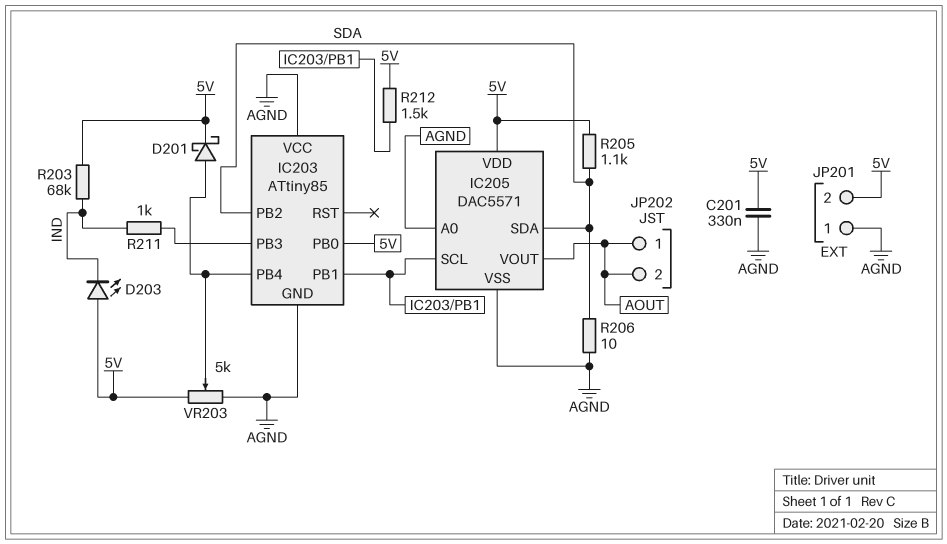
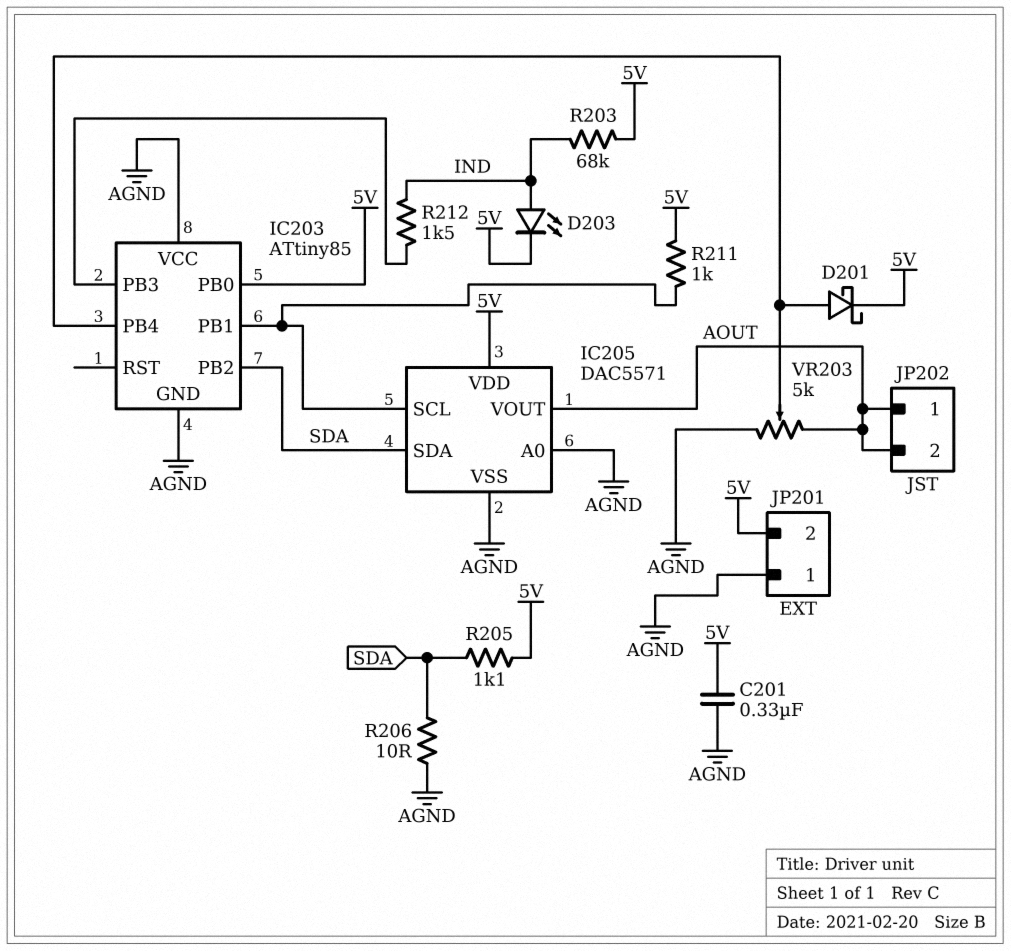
D203: LED (A 5V, K IND) -> LED (A IND, K 5V)
R211: 1k (IC203/PB3, IND) -> 1k (5V, IC203/PB1)
R212: 1.5k (5V, IC203/PB1) -> 1.5k (IC203/PB3, IND)
VR203: 5k (5V, AGND, wiper IC203/PB4) -> 5k (AGND, AOUT, wiper IC203/PB4)

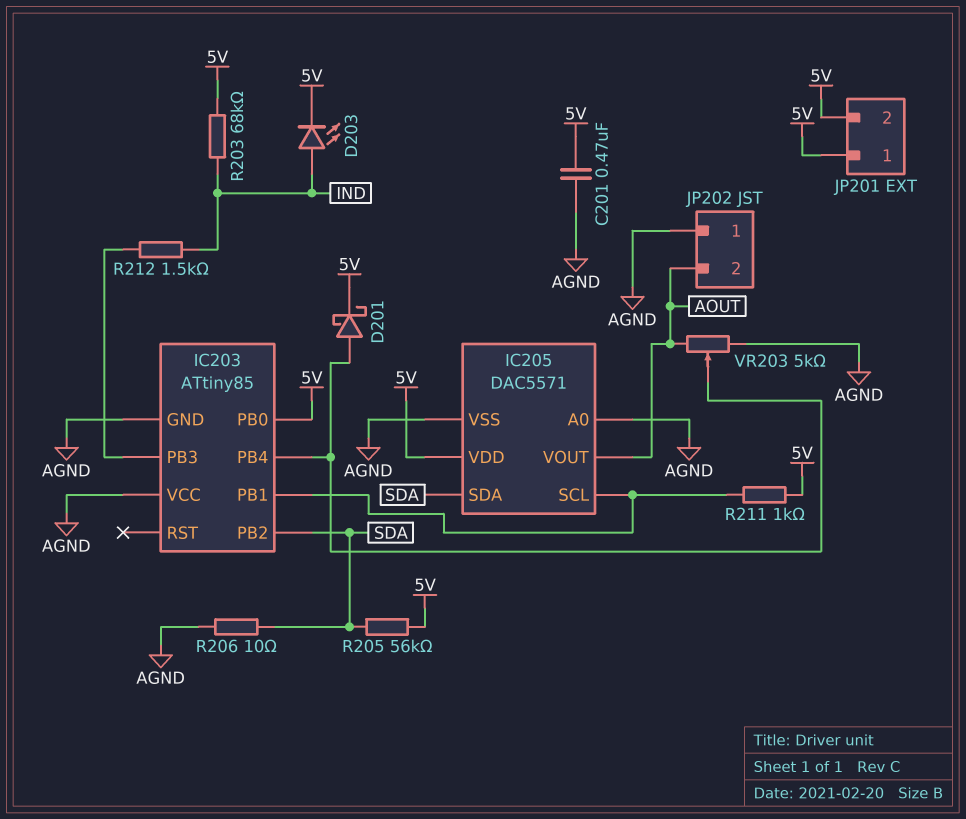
C201: 330nF (5V, AGND) -> 470nF (5V, AGND)
JP201 pin 1: AGND -> 5V
JP202 pin 1: AOUT -> AGND
R205: 1.1k (5V, SDA) -> 56k (5V, SDA)

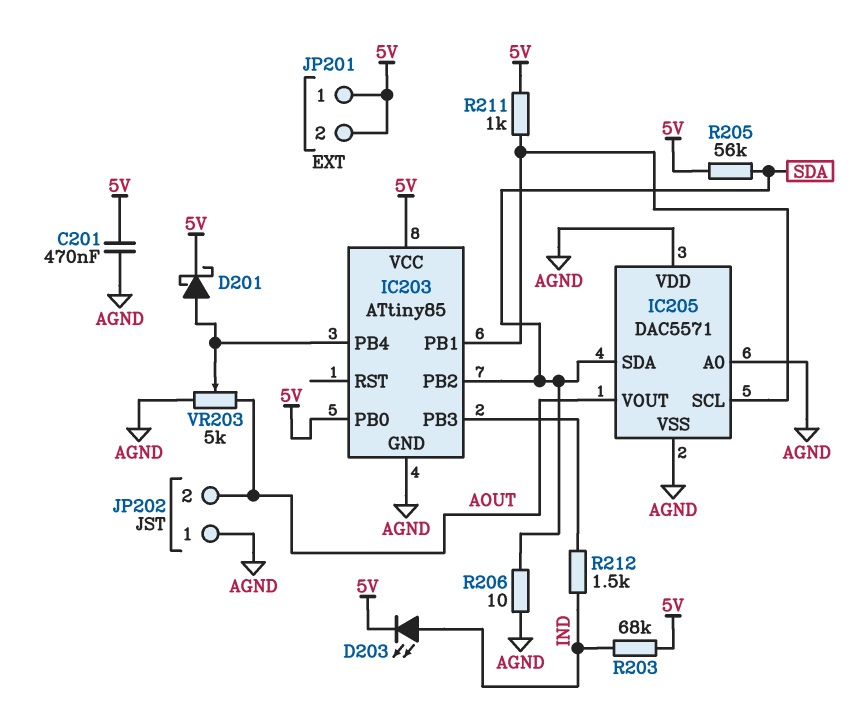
IC203 pin VCC: AGND -> 5V
IC205 pin VDD: 5V -> AGND

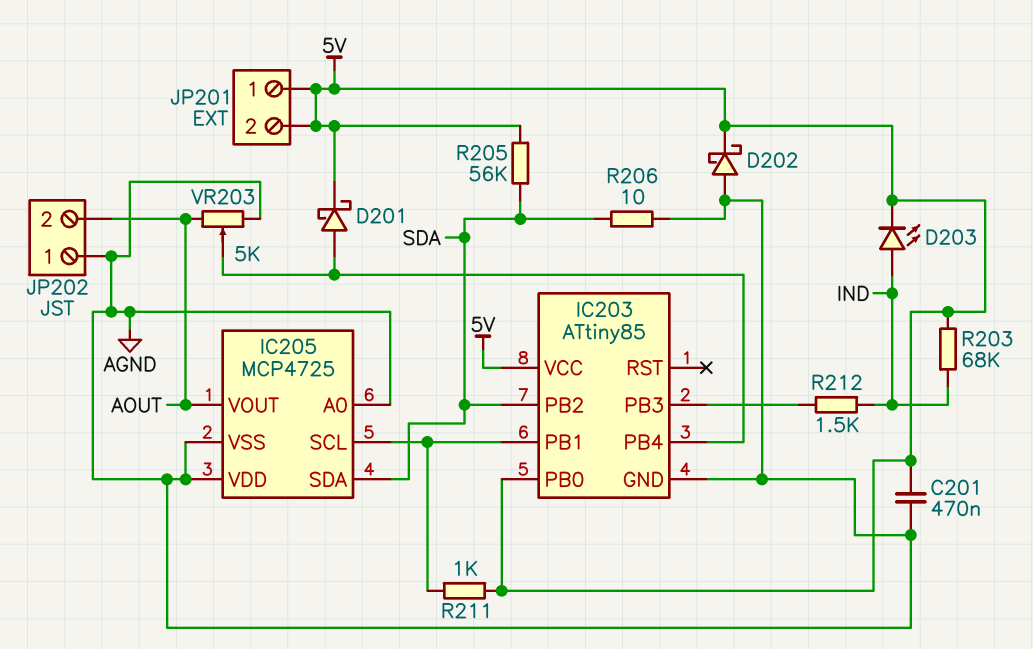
D202: none -> schottky (A AGND, K 5V)
IC205: DAC5571 -> MCP4725

